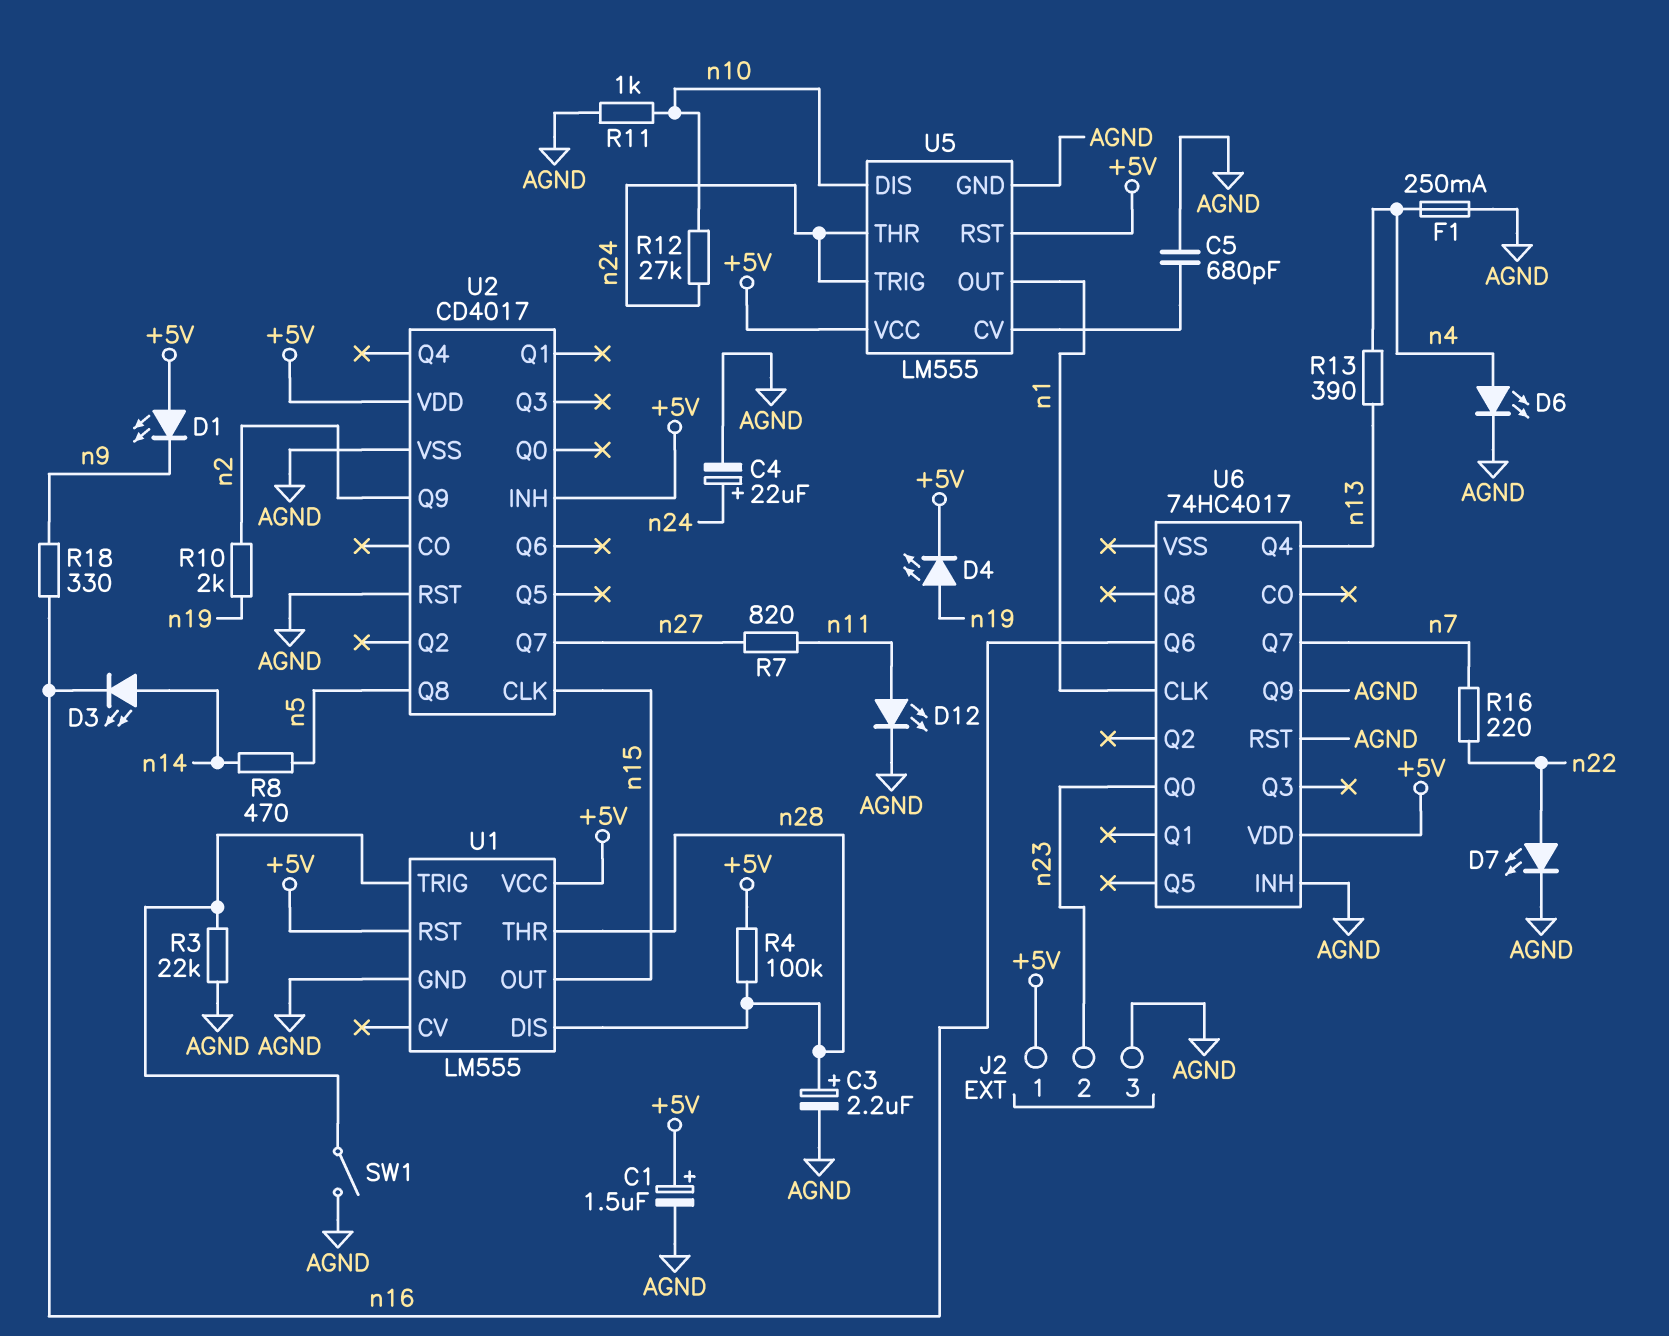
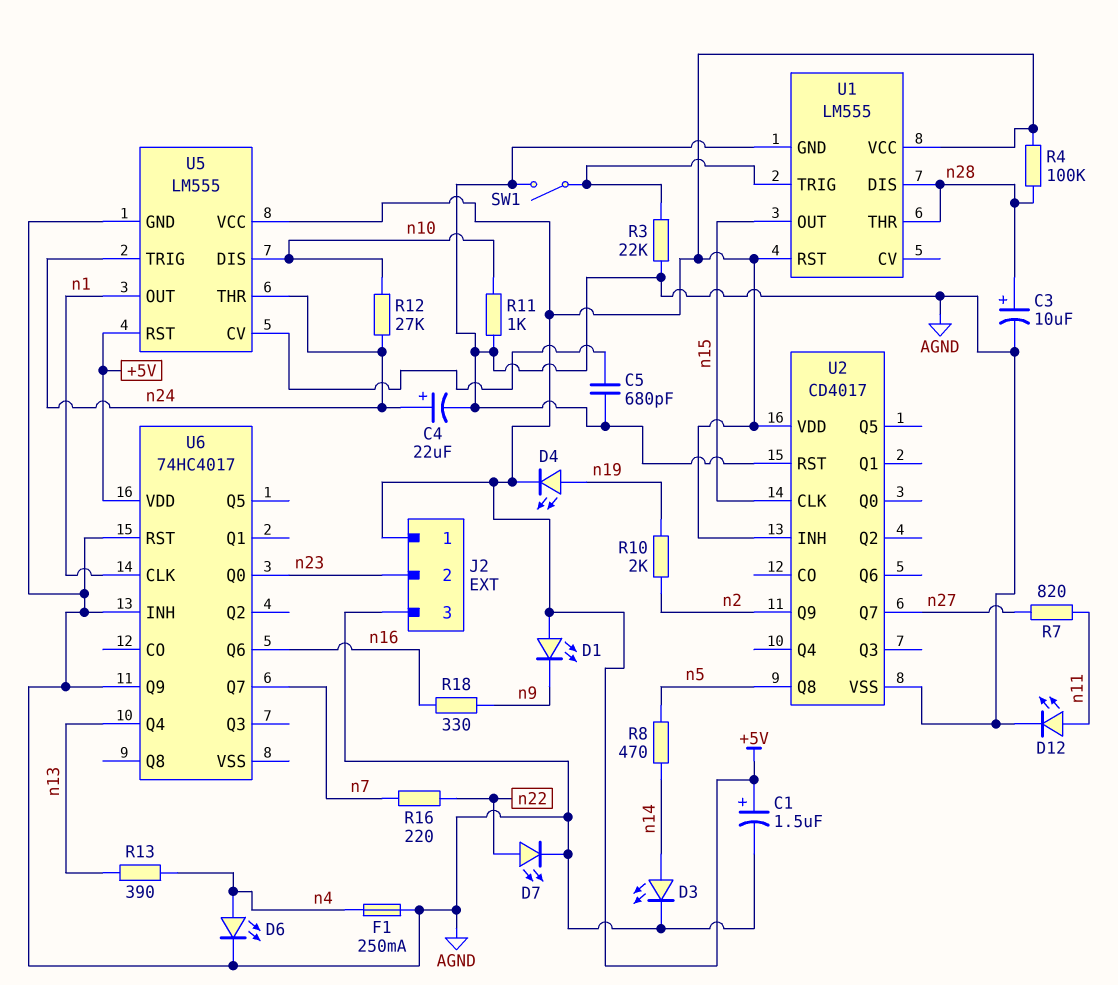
C3: 2.2uF (plus n28, minus AGND) -> 10uF (plus n28, minus AGND)
D3: LED (A n14, K n16) -> LED (A n14, K AGND)

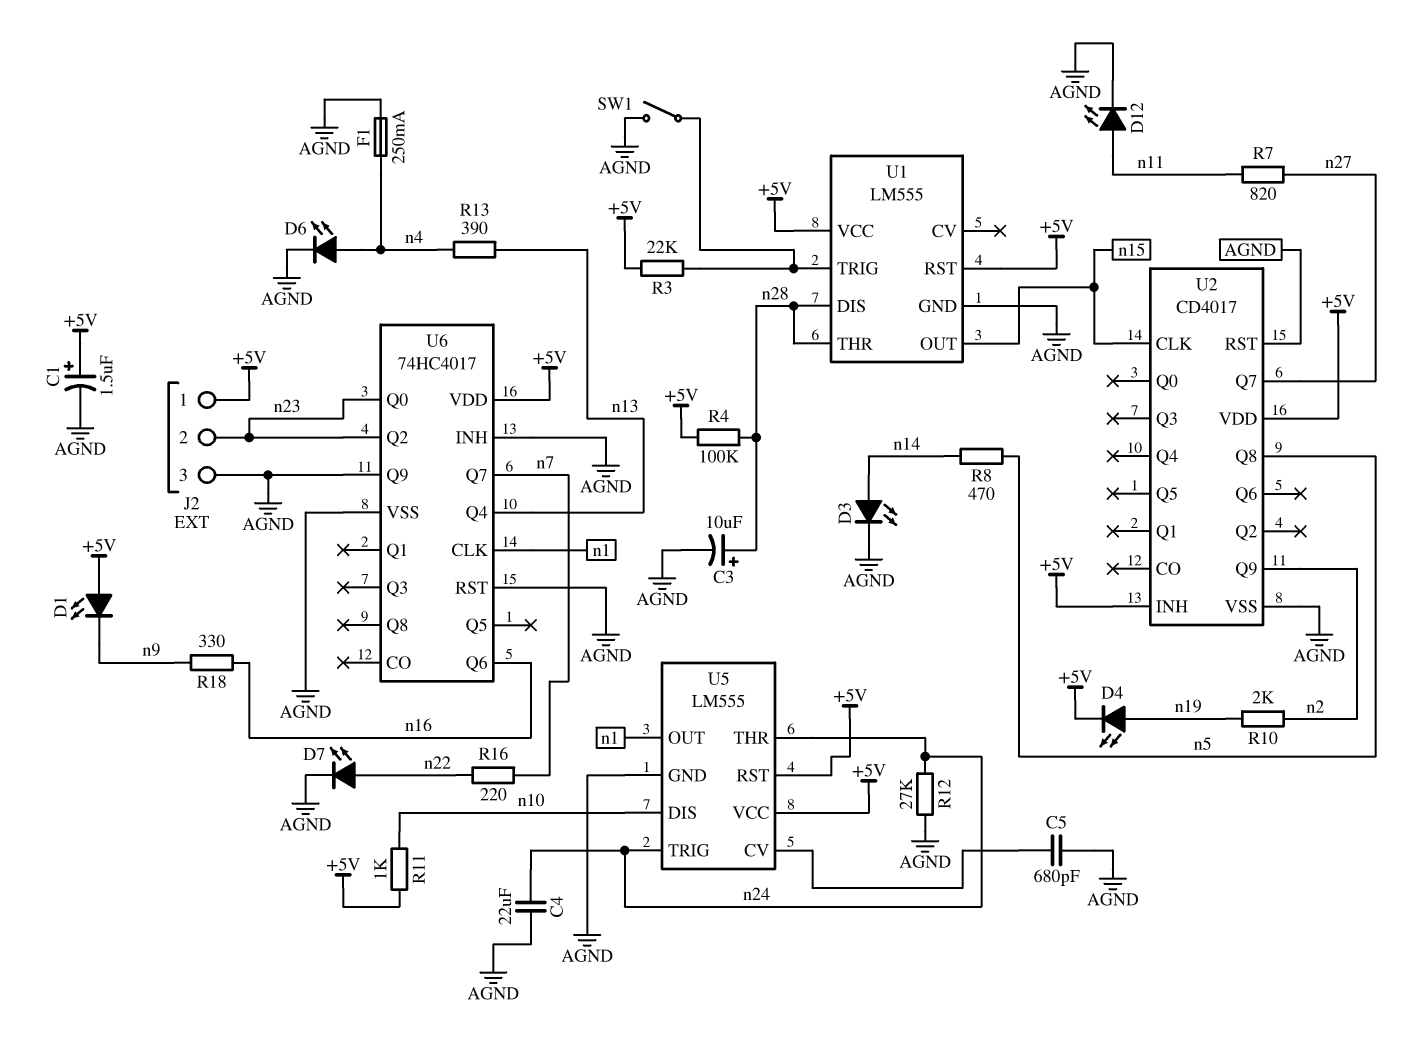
C4: 22uF (plus n24, minus AGND) -> 22uF (AGND, n24)
R3: 22k (AGND, U1/TRIG) -> 22k (+5V, U1/TRIG)
R11: 1k (AGND, n10) -> 1k (+5V, n10)
R12: 27k (n10, n24) -> 27k (AGND, n24)
U6 pin Q2: none -> n23
U6 pin VSS: none -> AGND

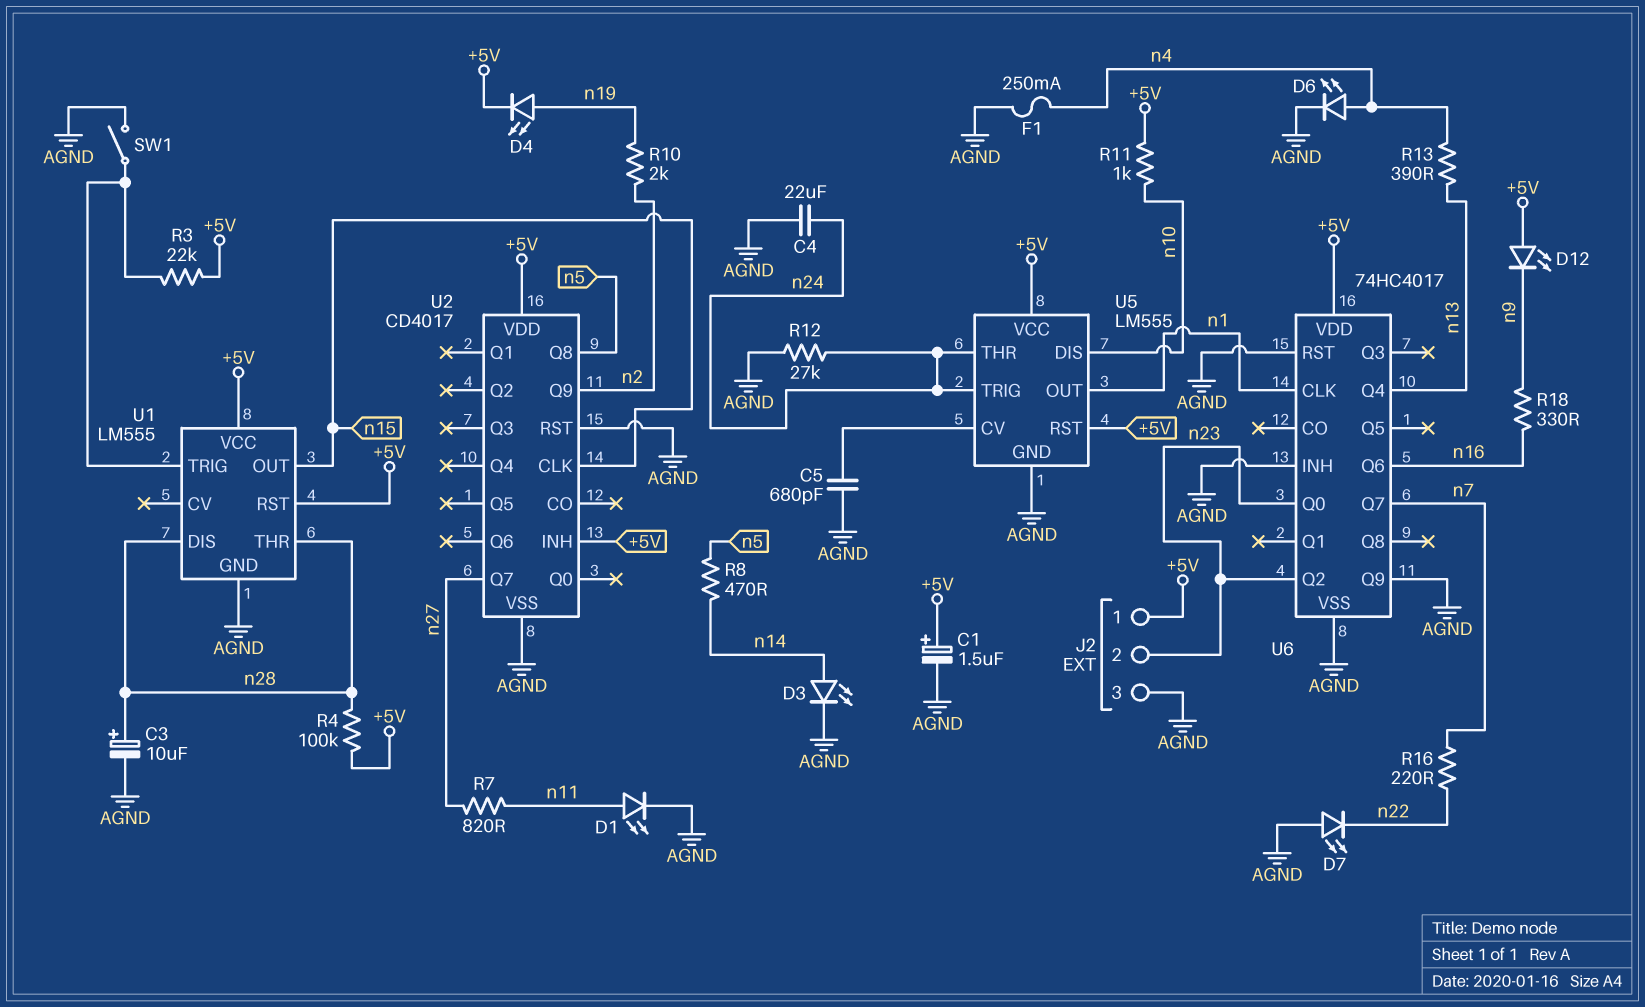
D1: LED (A +5V, K n9) -> LED (A n11, K AGND)
D7: LED (A n22, K AGND) -> LED (A AGND, K n22)
D12: LED (A n11, K AGND) -> LED (A +5V, K n9)

